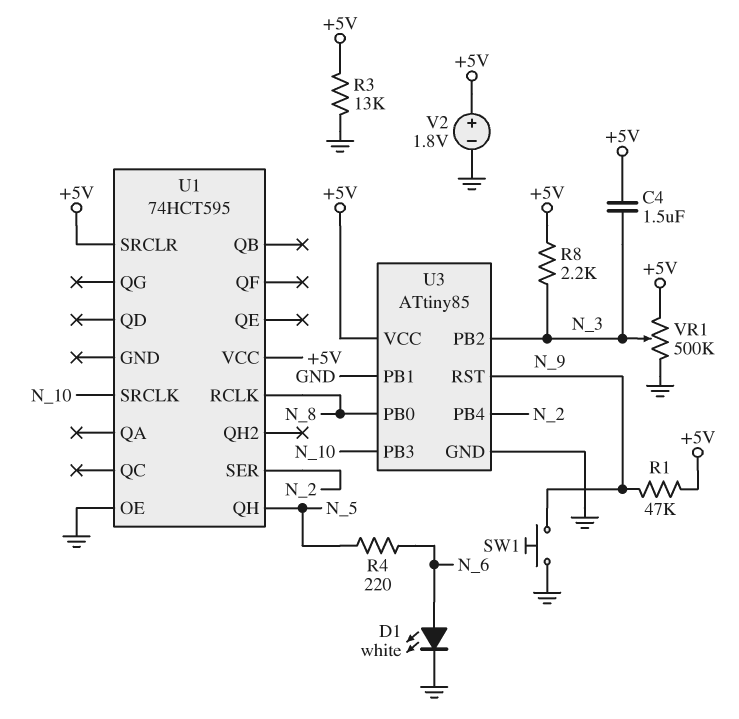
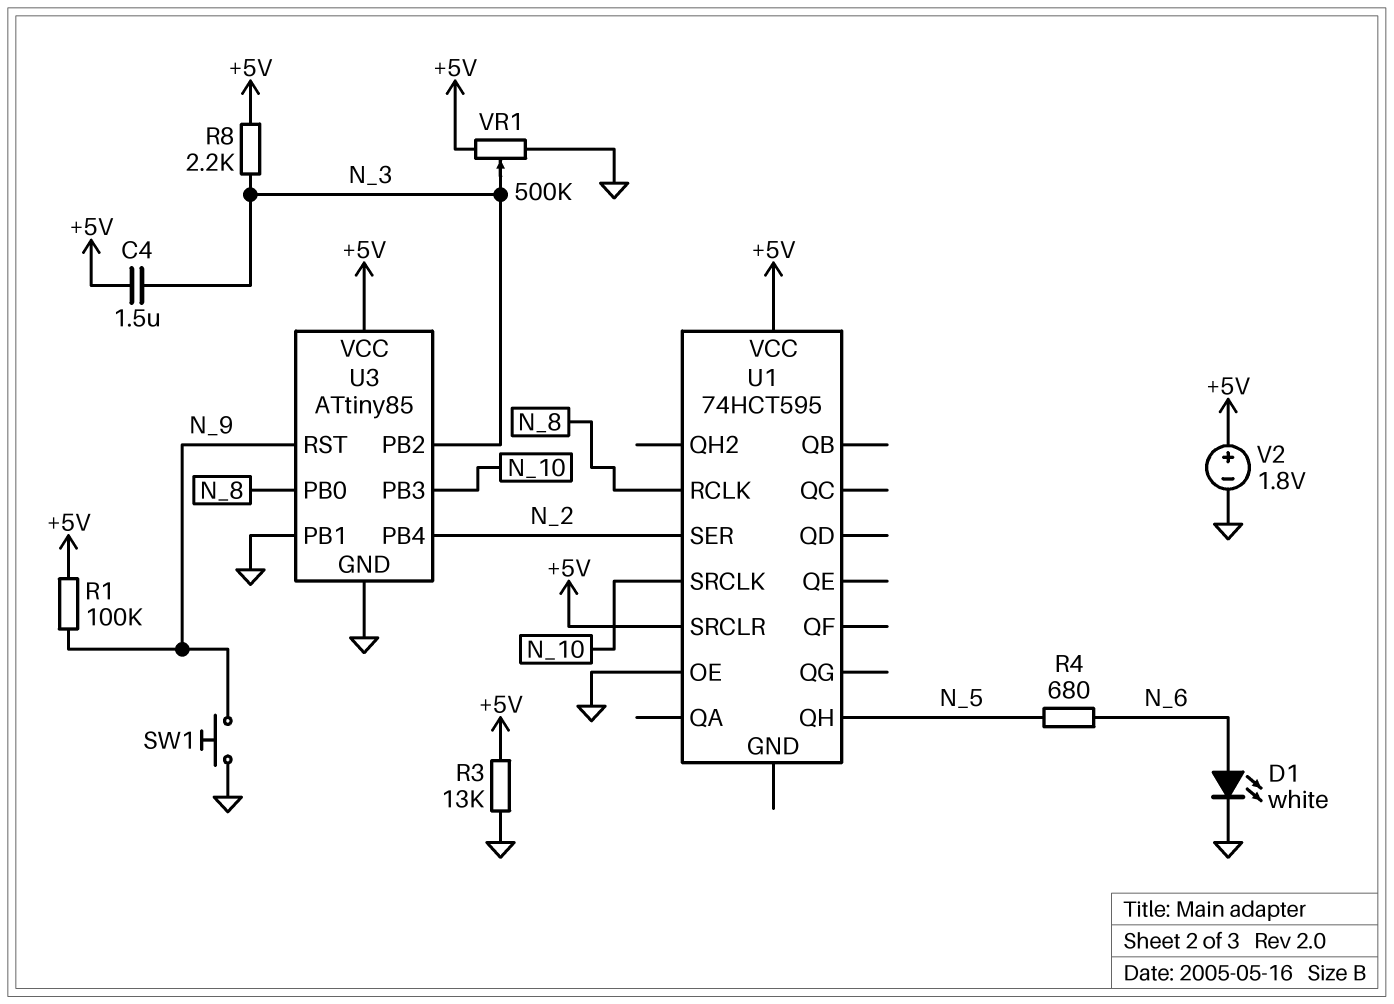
R1: 47k (+5V, N_9) -> 100k (+5V, N_9)
R4: 220 (N_5, N_6) -> 680 (N_5, N_6)

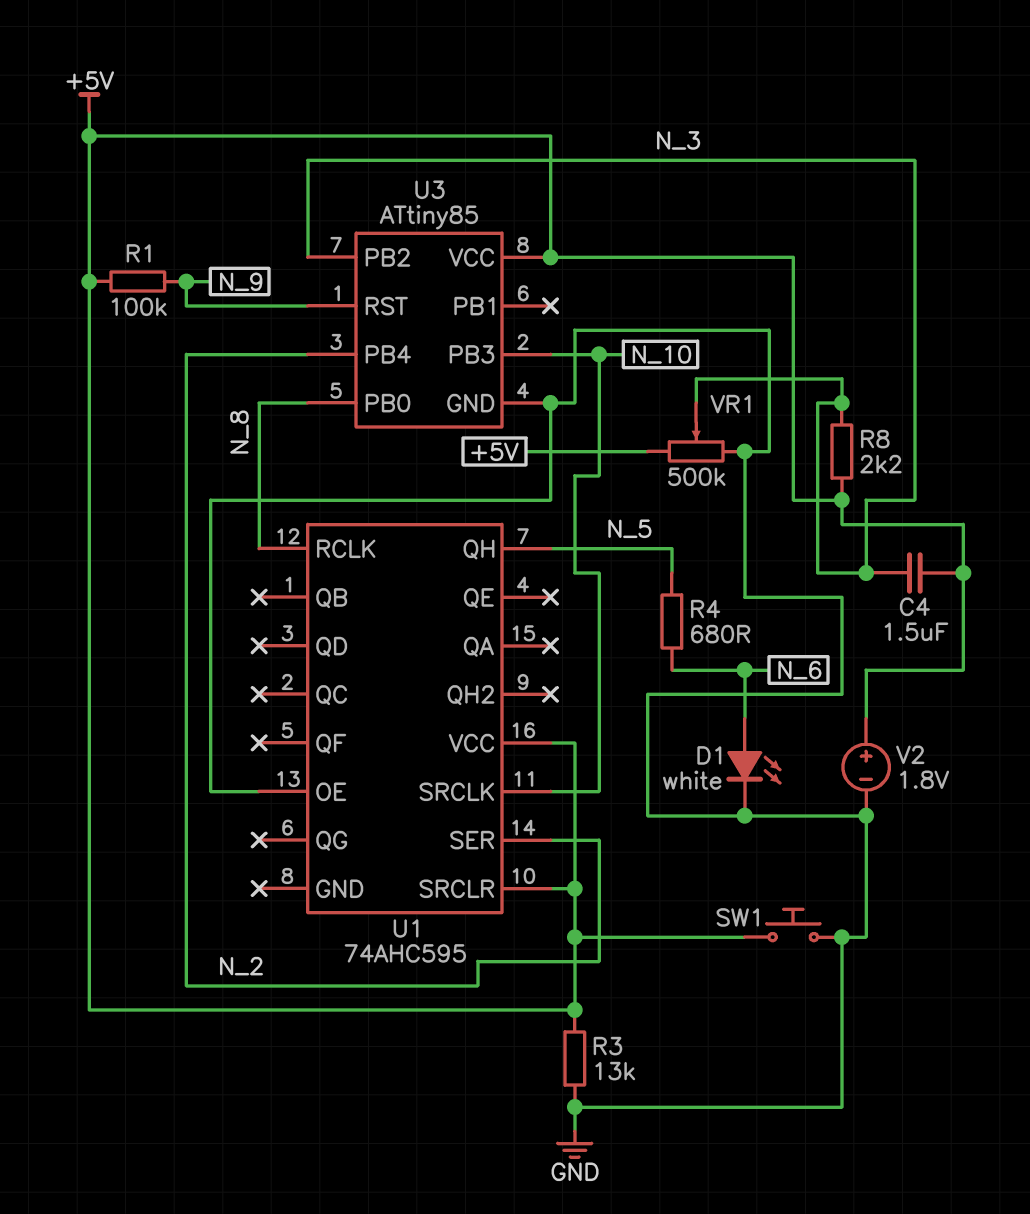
SW1: button (GND, N_9) -> button (+5V, GND)
U1: 74HCT595 -> 74AHC595
U3 pin PB1: GND -> none

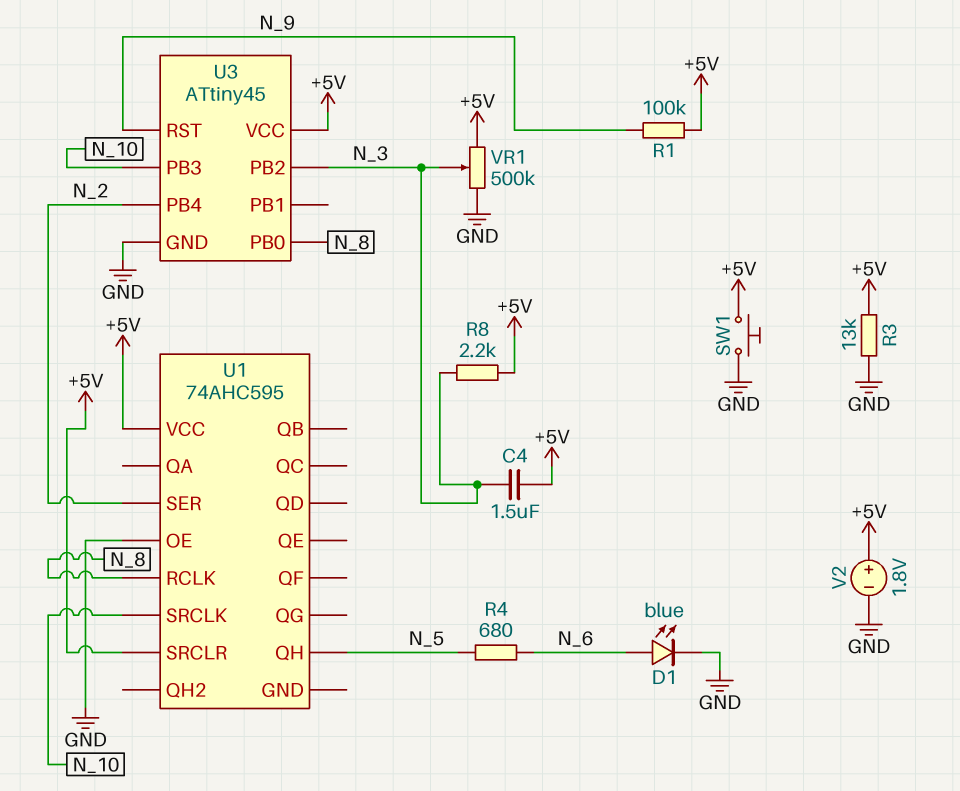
D1: LED white (A N_6, K GND) -> LED blue (A N_6, K GND)
U3: ATtiny85 -> ATtiny45

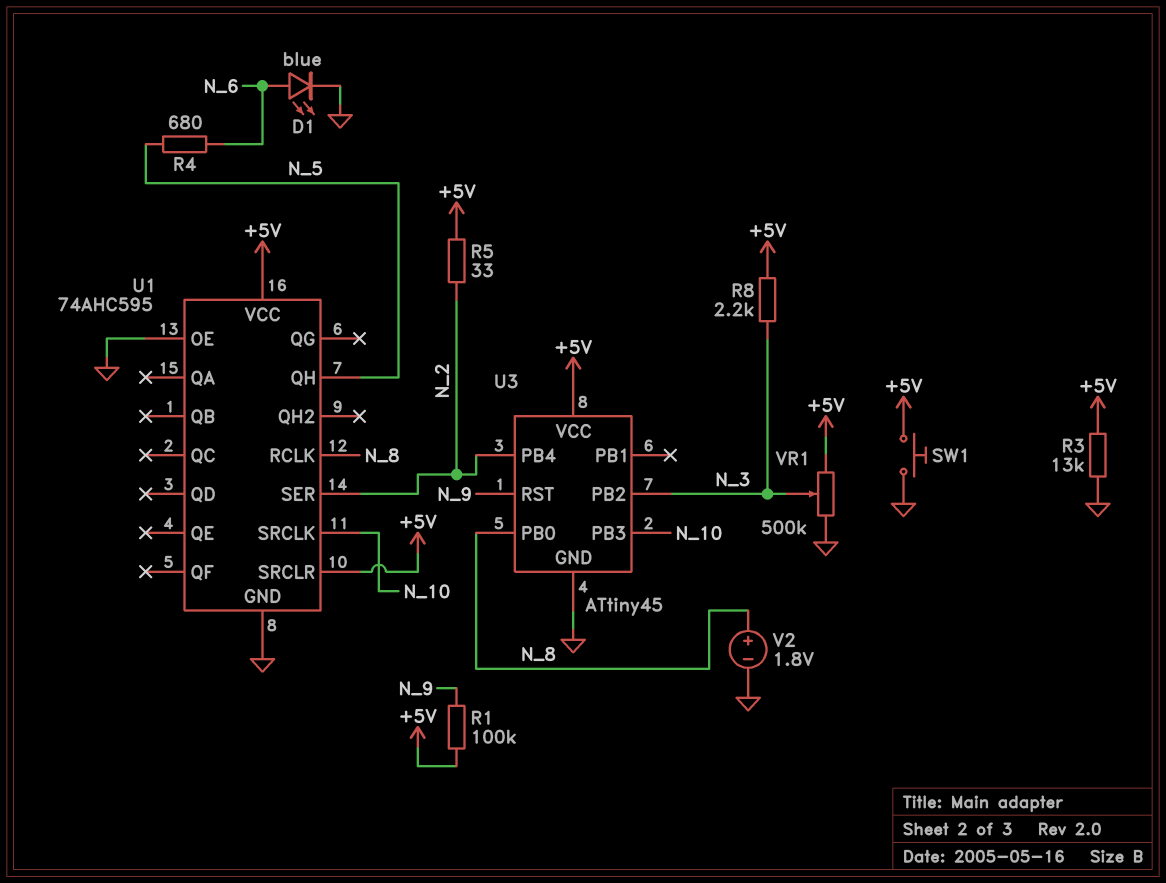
C4: 1.5uF (+5V, N_3) -> none
R5: none -> 33 (+5V, N_2)
U1 pin GND: none -> GND
V2: 1.8V (plus +5V, minus GND) -> 1.8V (plus N_8, minus GND)

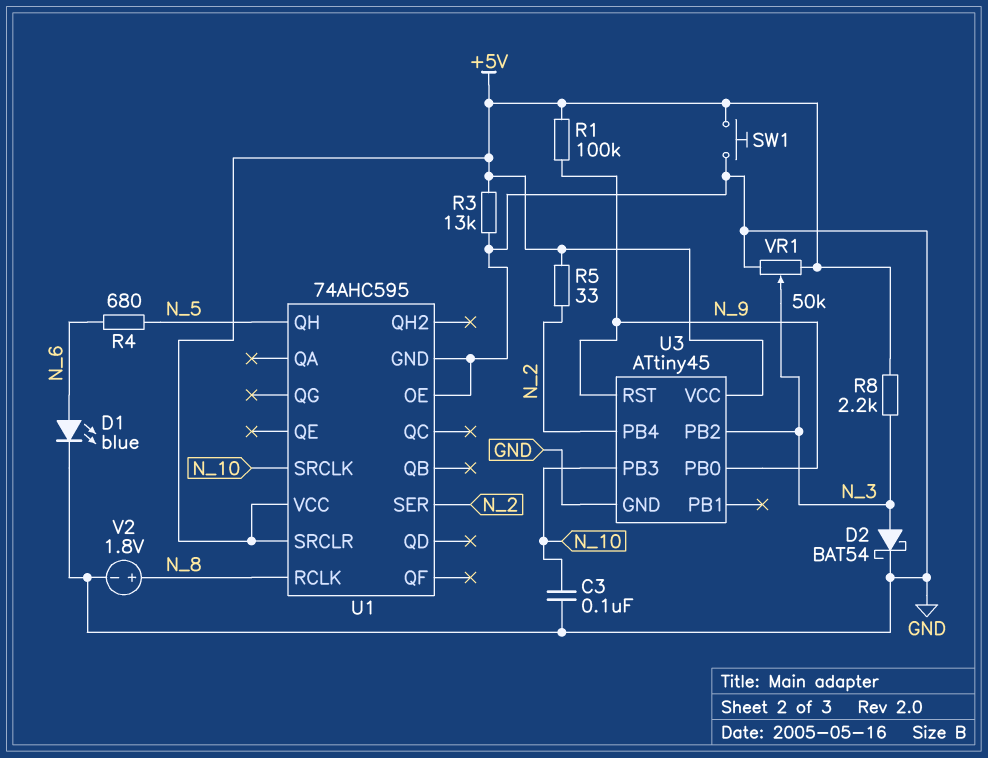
C3: none -> 100nF (GND, N_10)
D2: none -> schottky BAT54 (A N_3, K GND)
U3 pin PB0: N_8 -> N_9
VR1: 500k (+5V, GND, wiper N_3) -> 50k (+5V, GND, wiper N_3)

